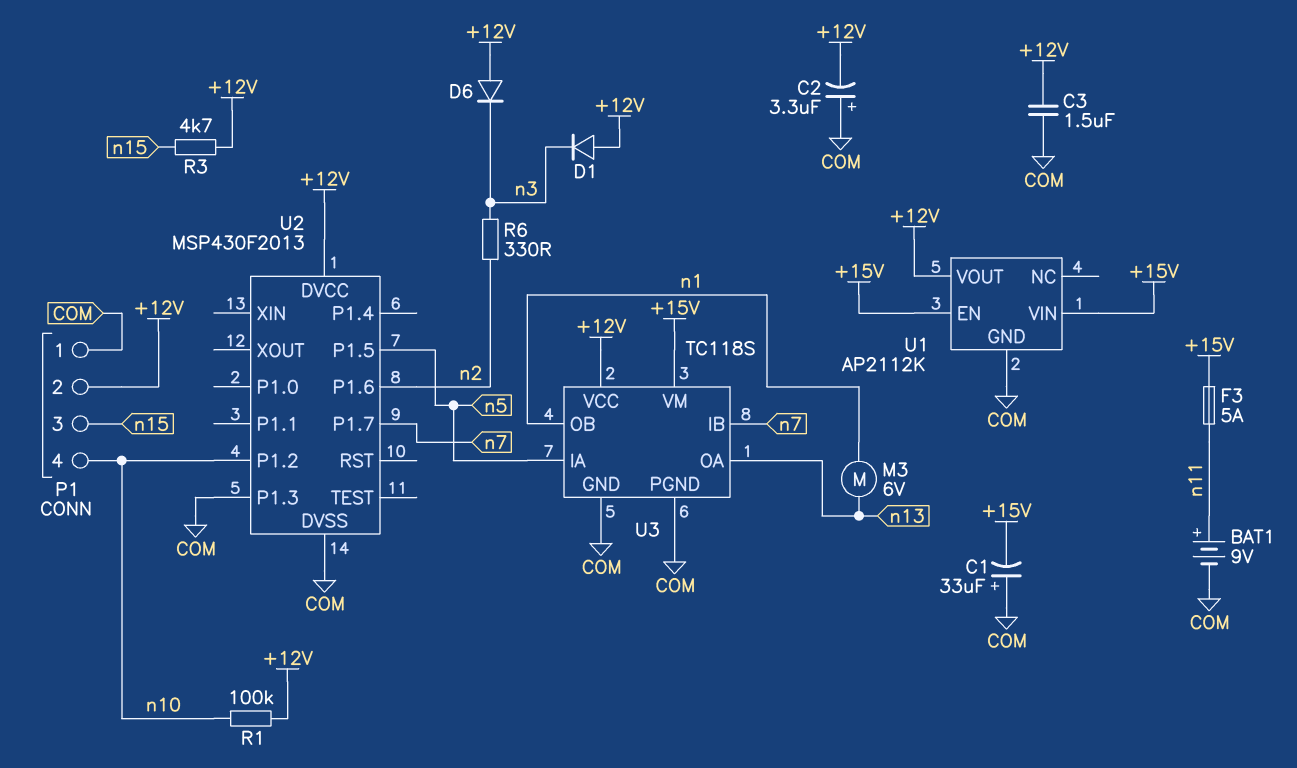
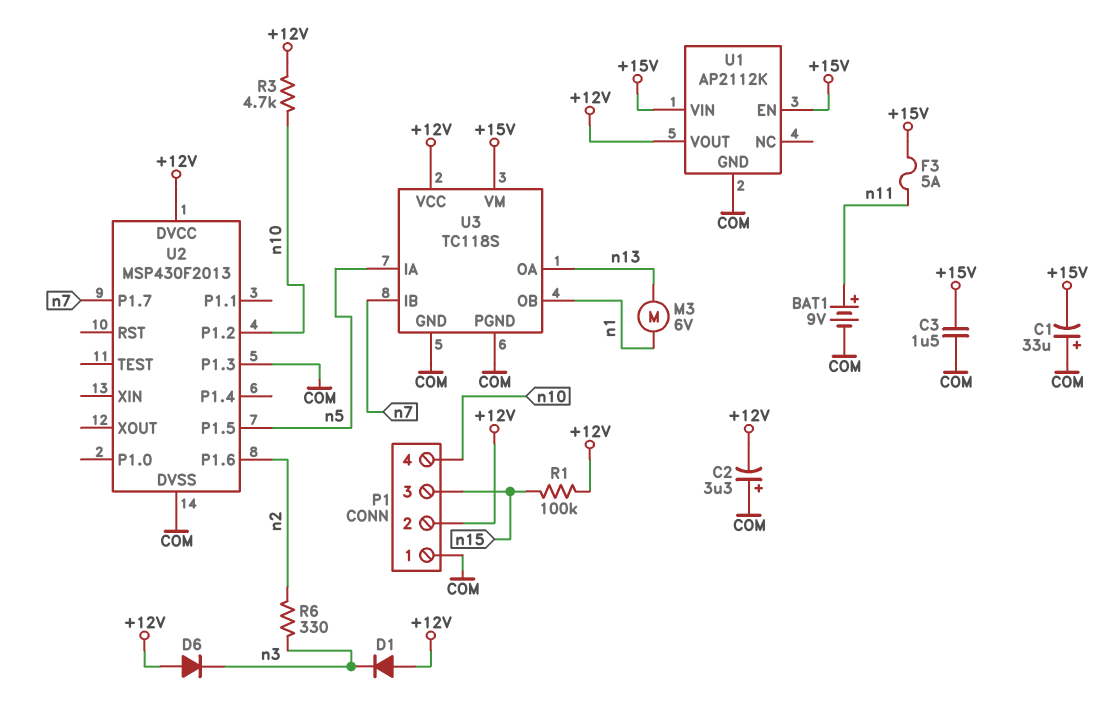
C3: 1.5uF (+12V, COM) -> 1.5uF (+15V, COM)
R1: 100k (+12V, n10) -> 100k (+12V, n15)
R3: 4.7k (+12V, n15) -> 4.7k (+12V, n10)

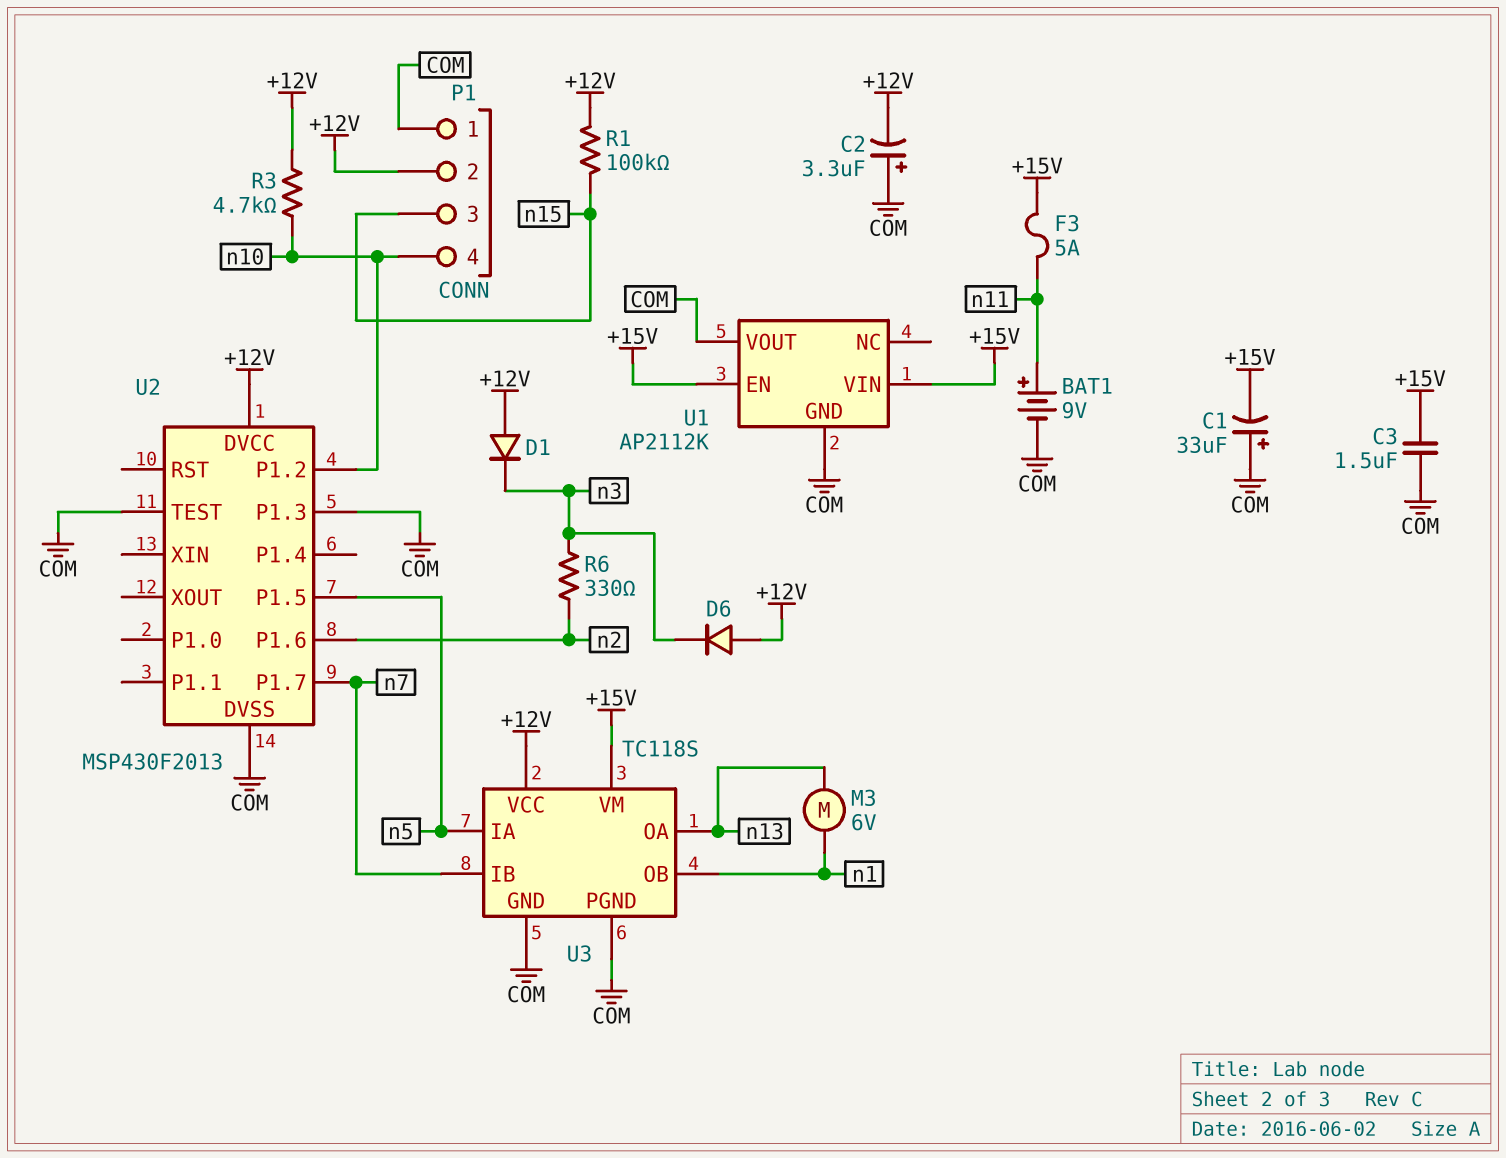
U1 pin VOUT: +12V -> COM
U2 pin TEST: none -> COM

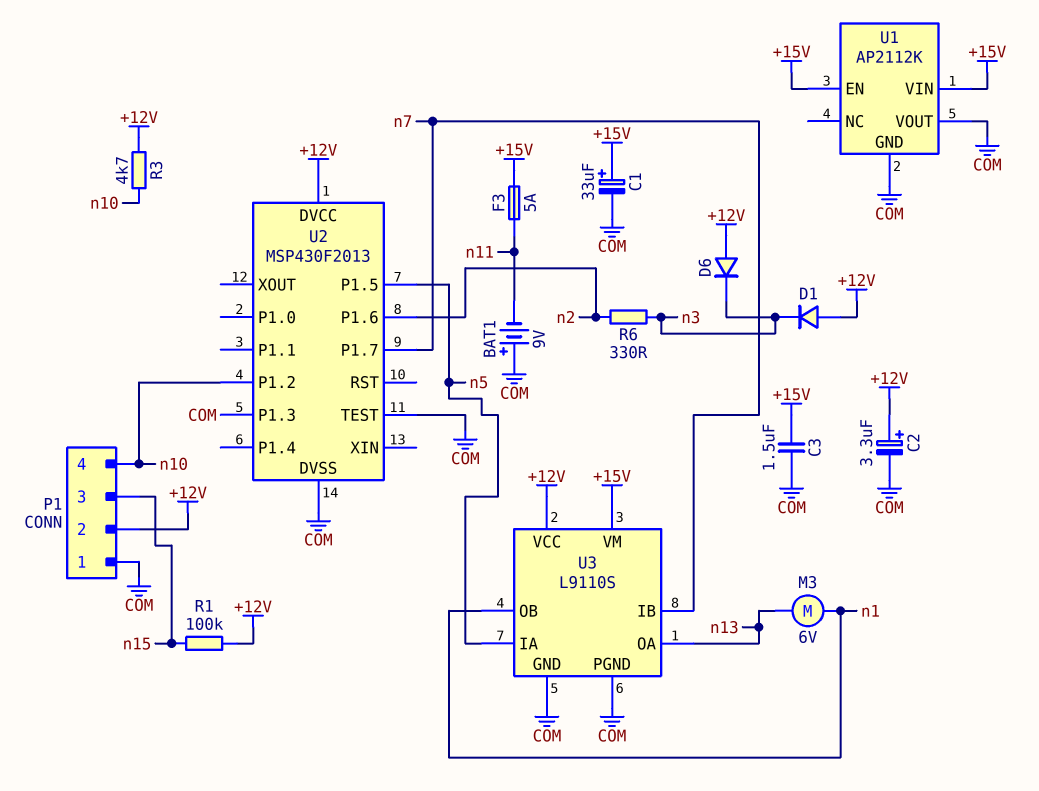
BAT1: 9V (plus n11, minus COM) -> 9V (plus COM, minus n11)
C1: 33uF (plus COM, minus +15V) -> 33uF (plus +15V, minus COM)
C2: 3.3uF (plus COM, minus +12V) -> 3.3uF (plus +12V, minus COM)
U3: TC118S -> L9110S

